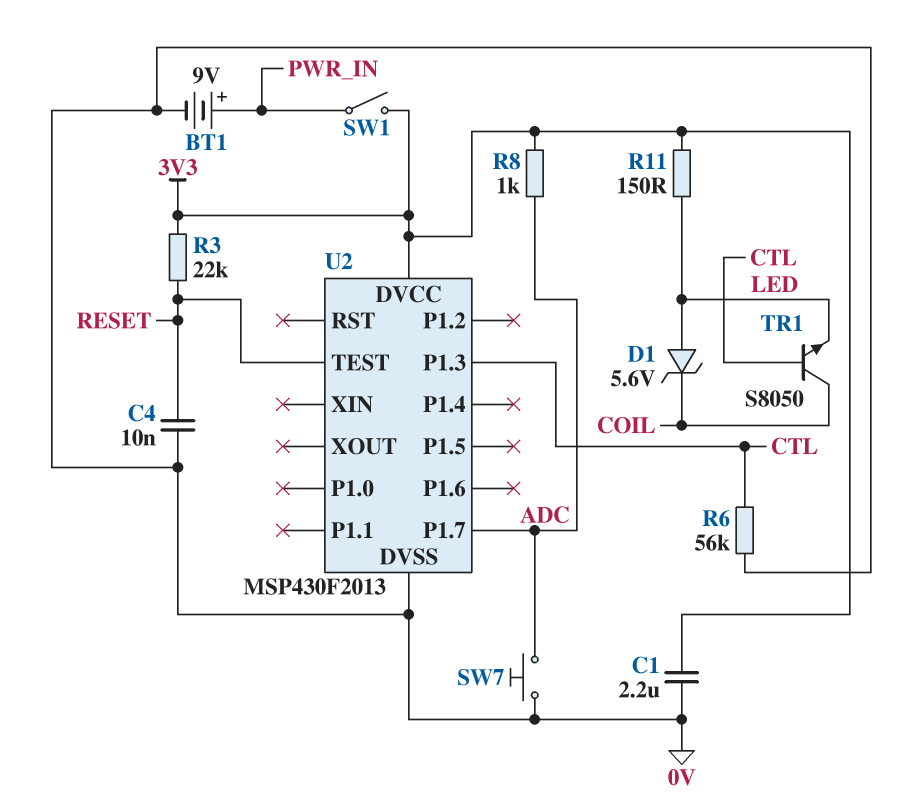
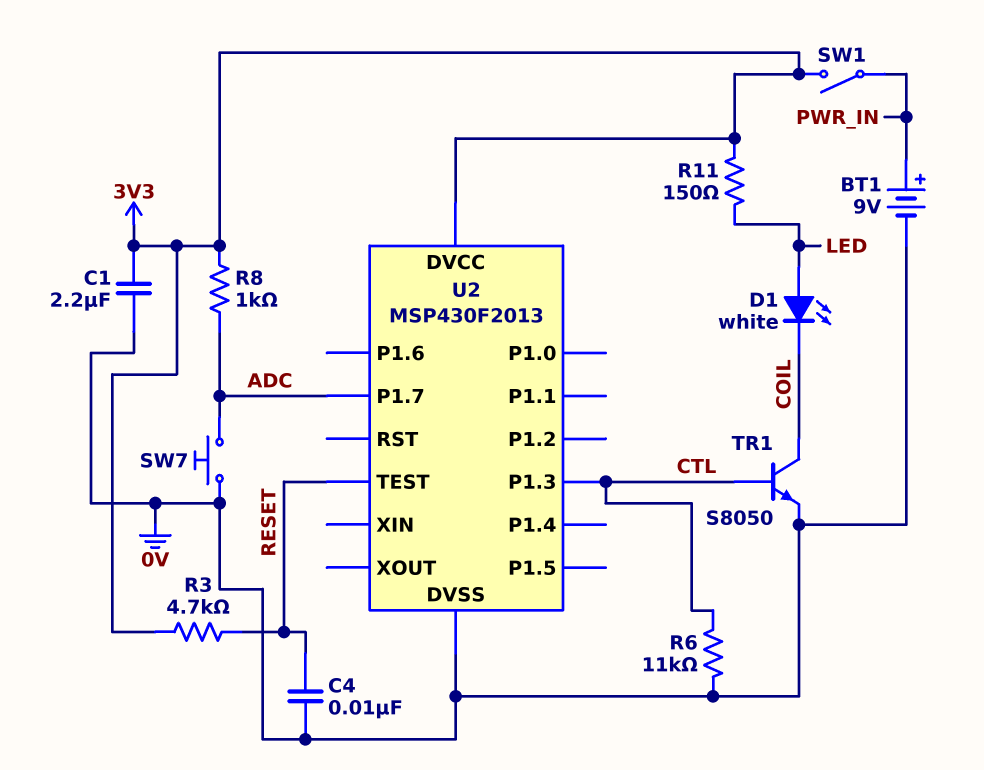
D1: zener 5.6V (A LED, K COIL) -> LED white (A LED, K COIL)
R3: 22k (3V3, RESET) -> 4.7k (3V3, RESET)
R6: 56k (0V, CTL) -> 11k (0V, CTL)
TR1: NPN S8050 (B CTL, C COIL, E LED) -> NPN S8050 (B CTL, C COIL, E 0V)

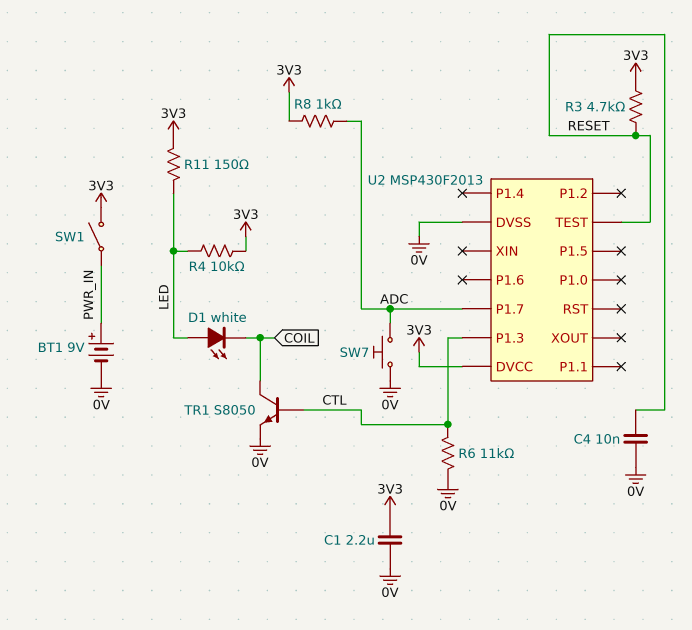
R4: none -> 10k (3V3, LED)

